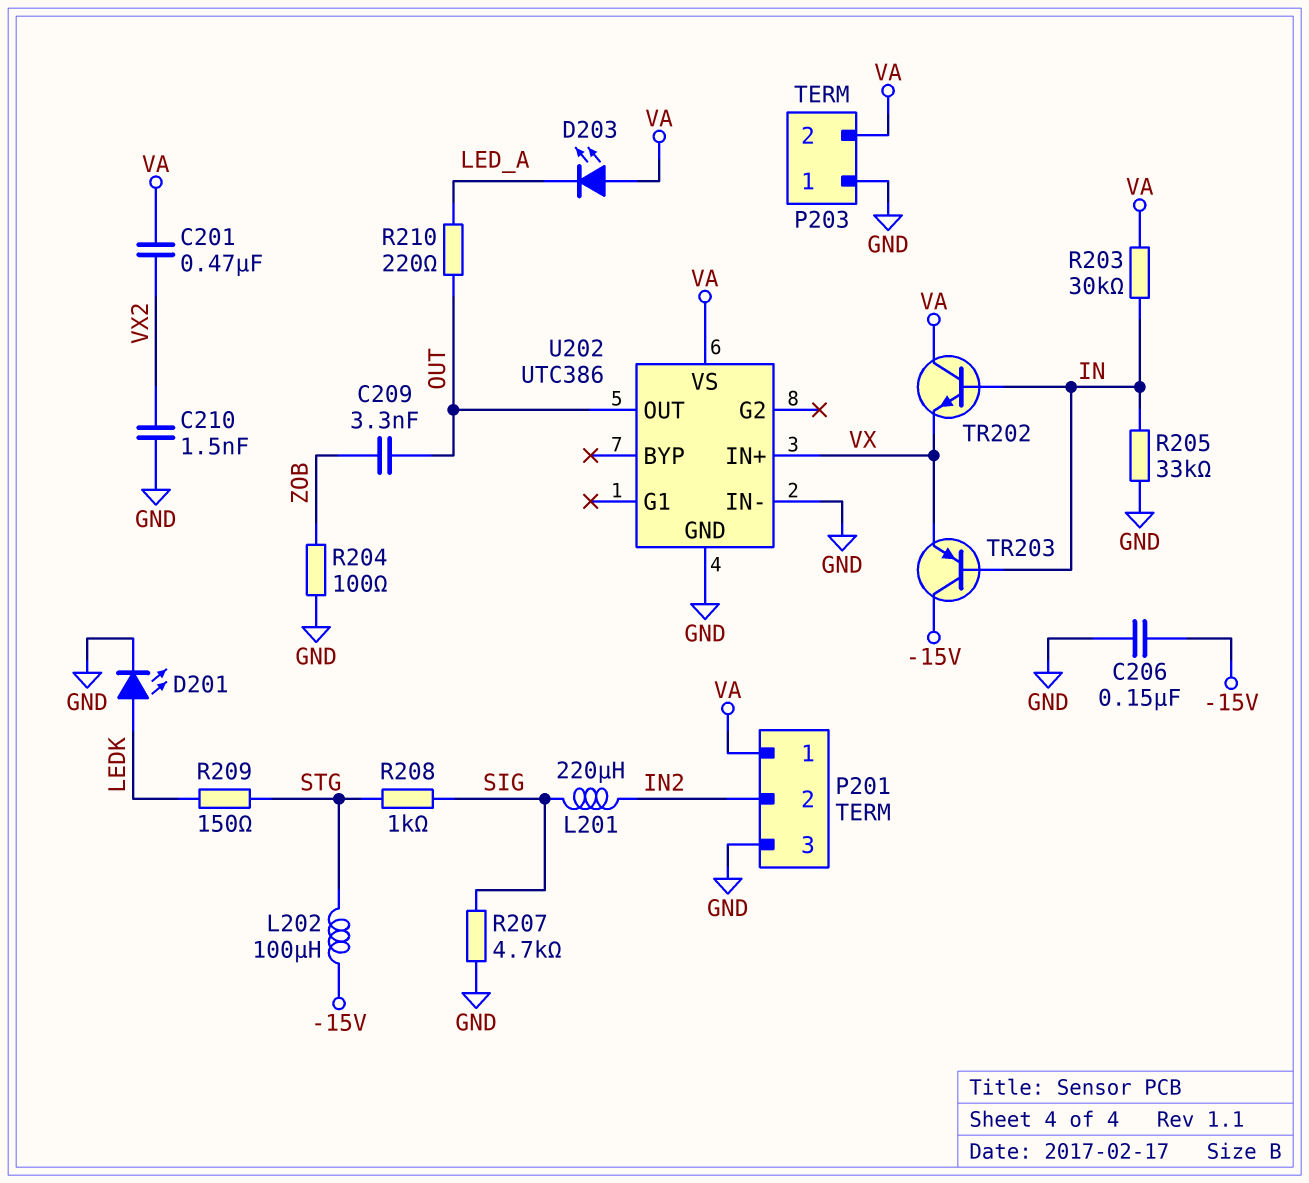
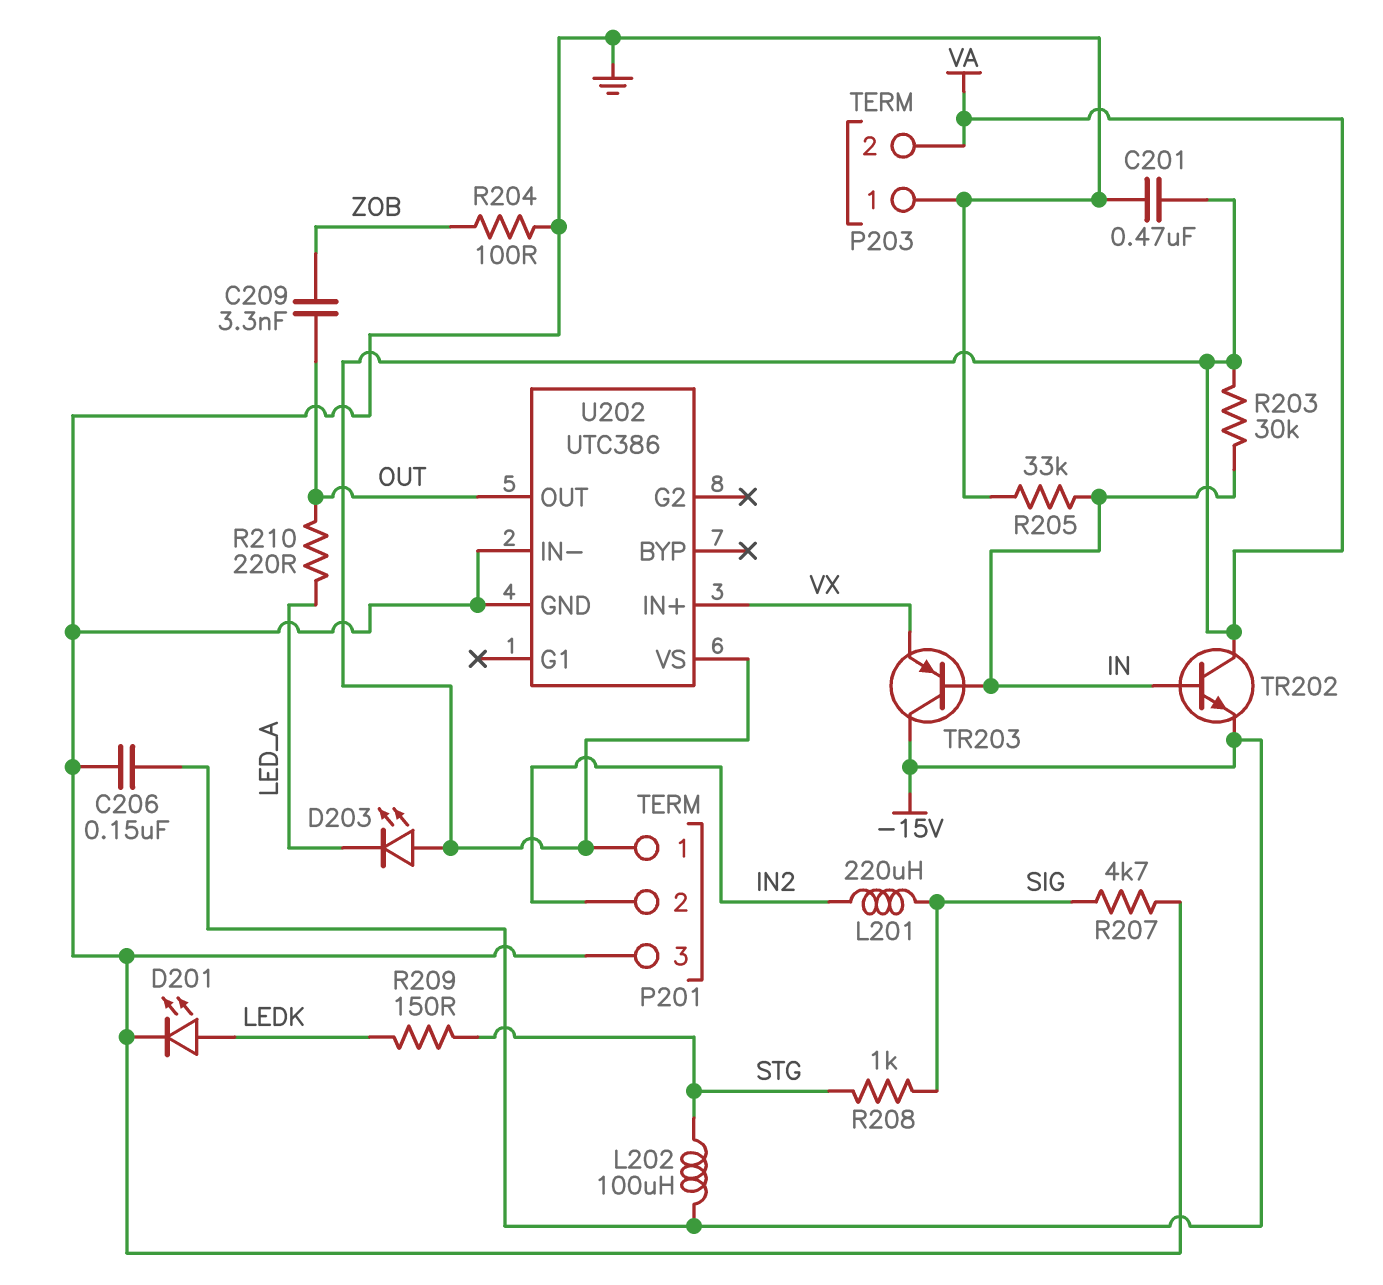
C201: 470nF (VA, VX2) -> 470nF (GND, VA)
C210: 1.5nF (GND, VX2) -> none
TR202: NPN (B IN, C VA, E VX) -> NPN (B IN, C VA, E -15V)

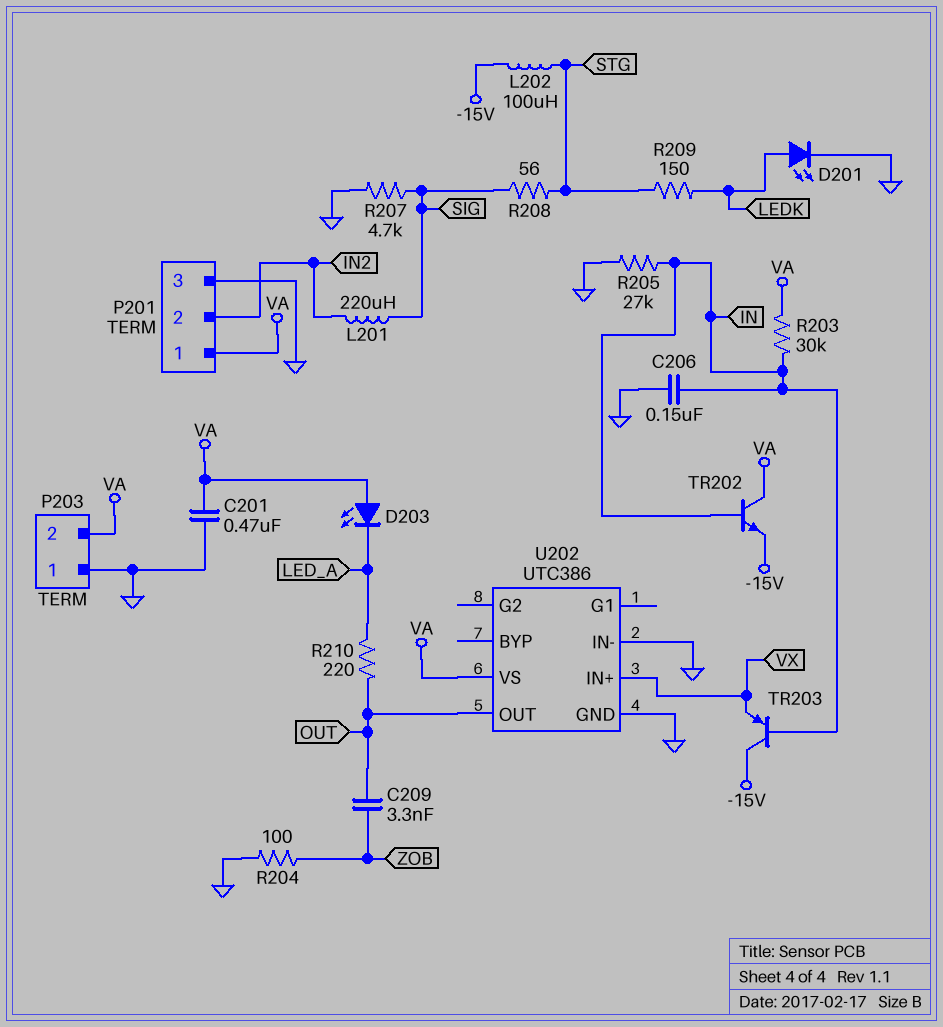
C206: 150nF (-15V, GND) -> 150nF (GND, IN)
R205: 33k (GND, IN) -> 27k (GND, IN)
R208: 1k (SIG, STG) -> 56 (SIG, STG)

